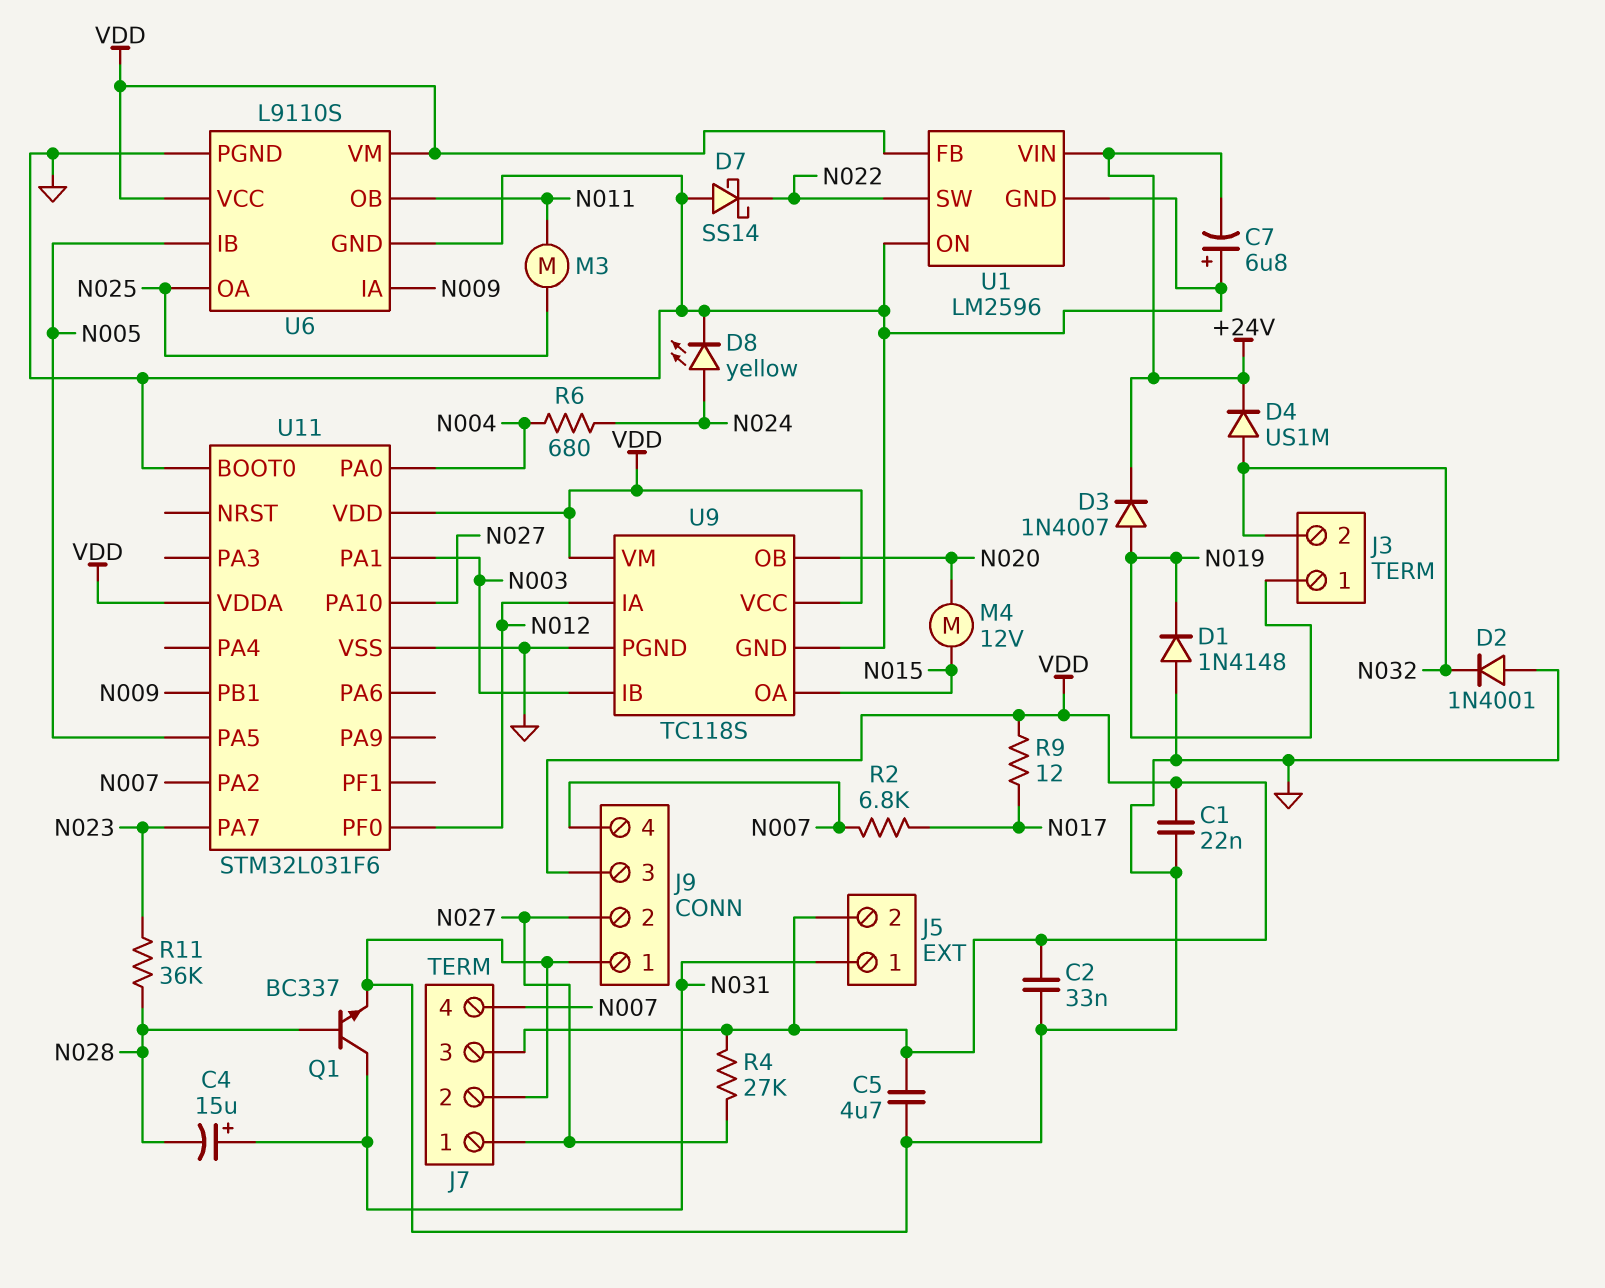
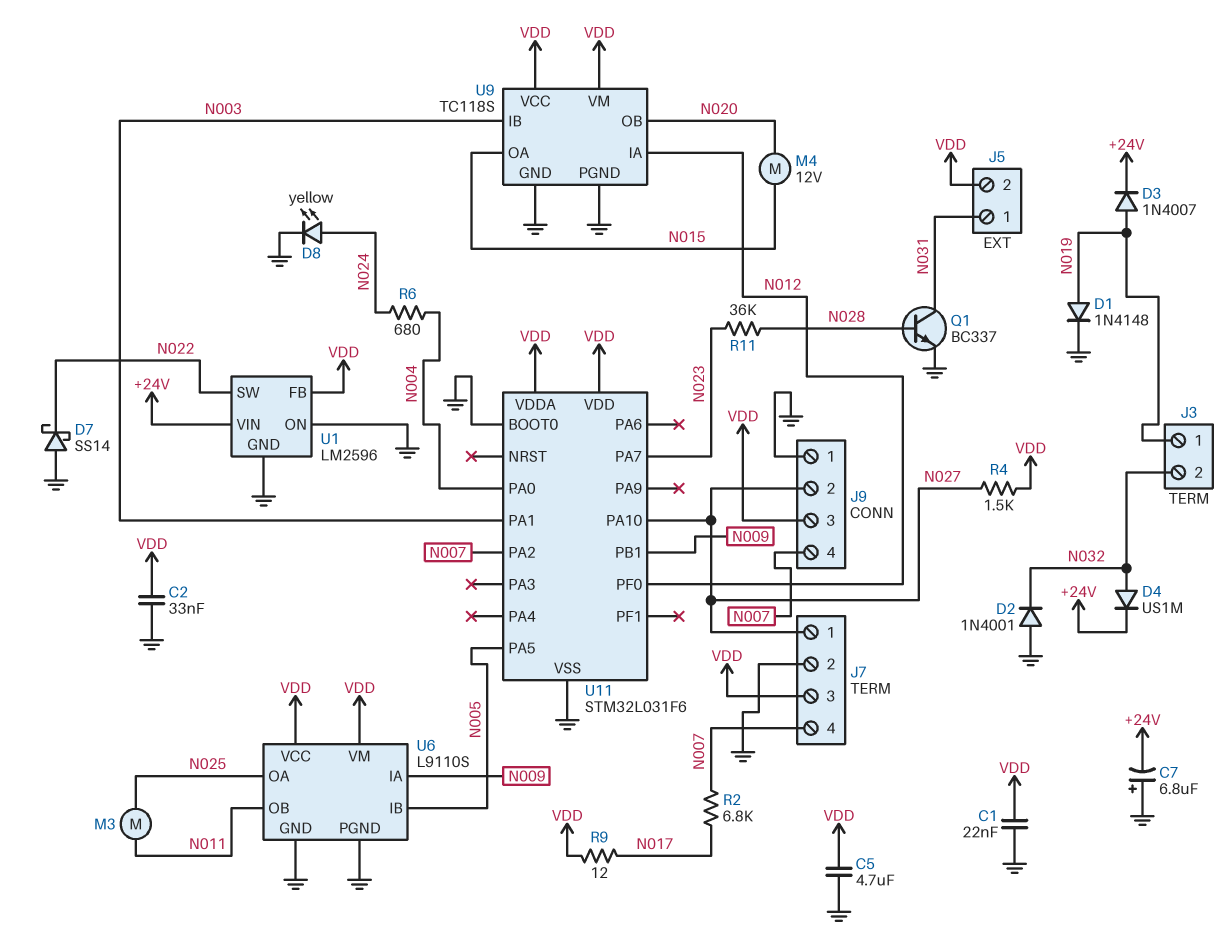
C4: 15uF (plus N031, minus N028) -> none
D1: diode 1N4148 (A GND, K N019) -> diode 1N4148 (A N019, K GND)
R4: 27k (N027, VDD) -> 1.5k (N027, VDD)

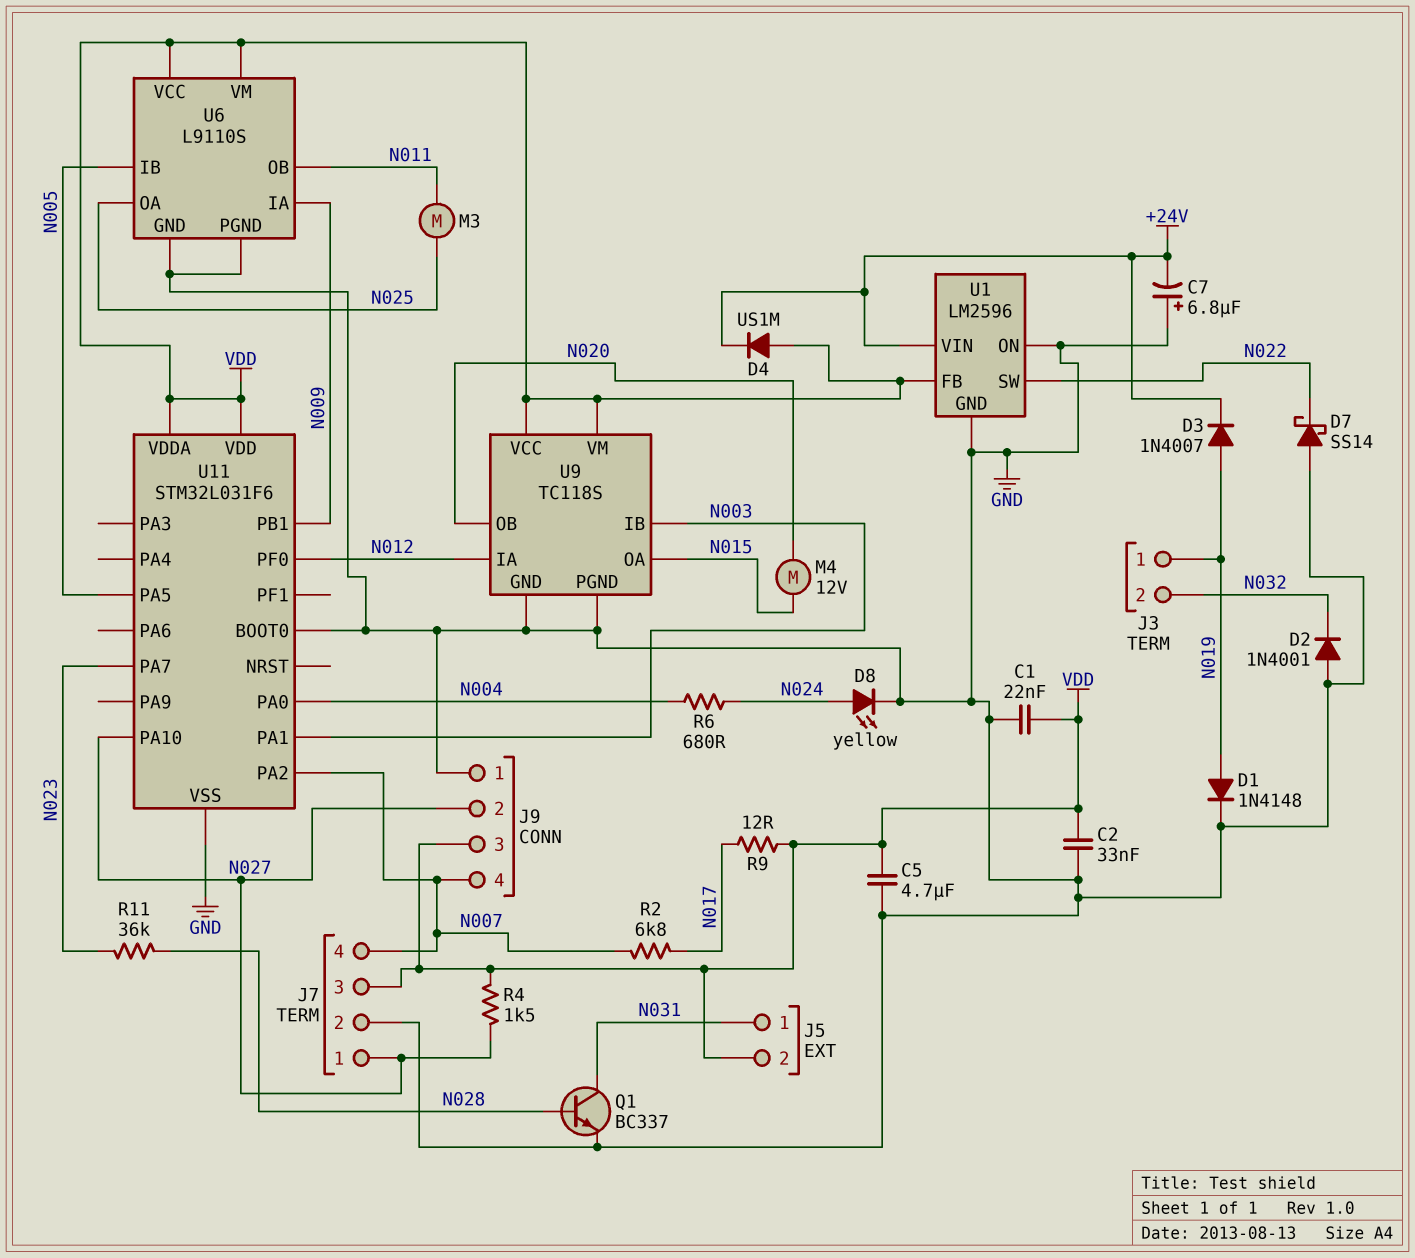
D4: diode US1M (A N032, K +24V) -> diode US1M (A VDD, K +24V)

